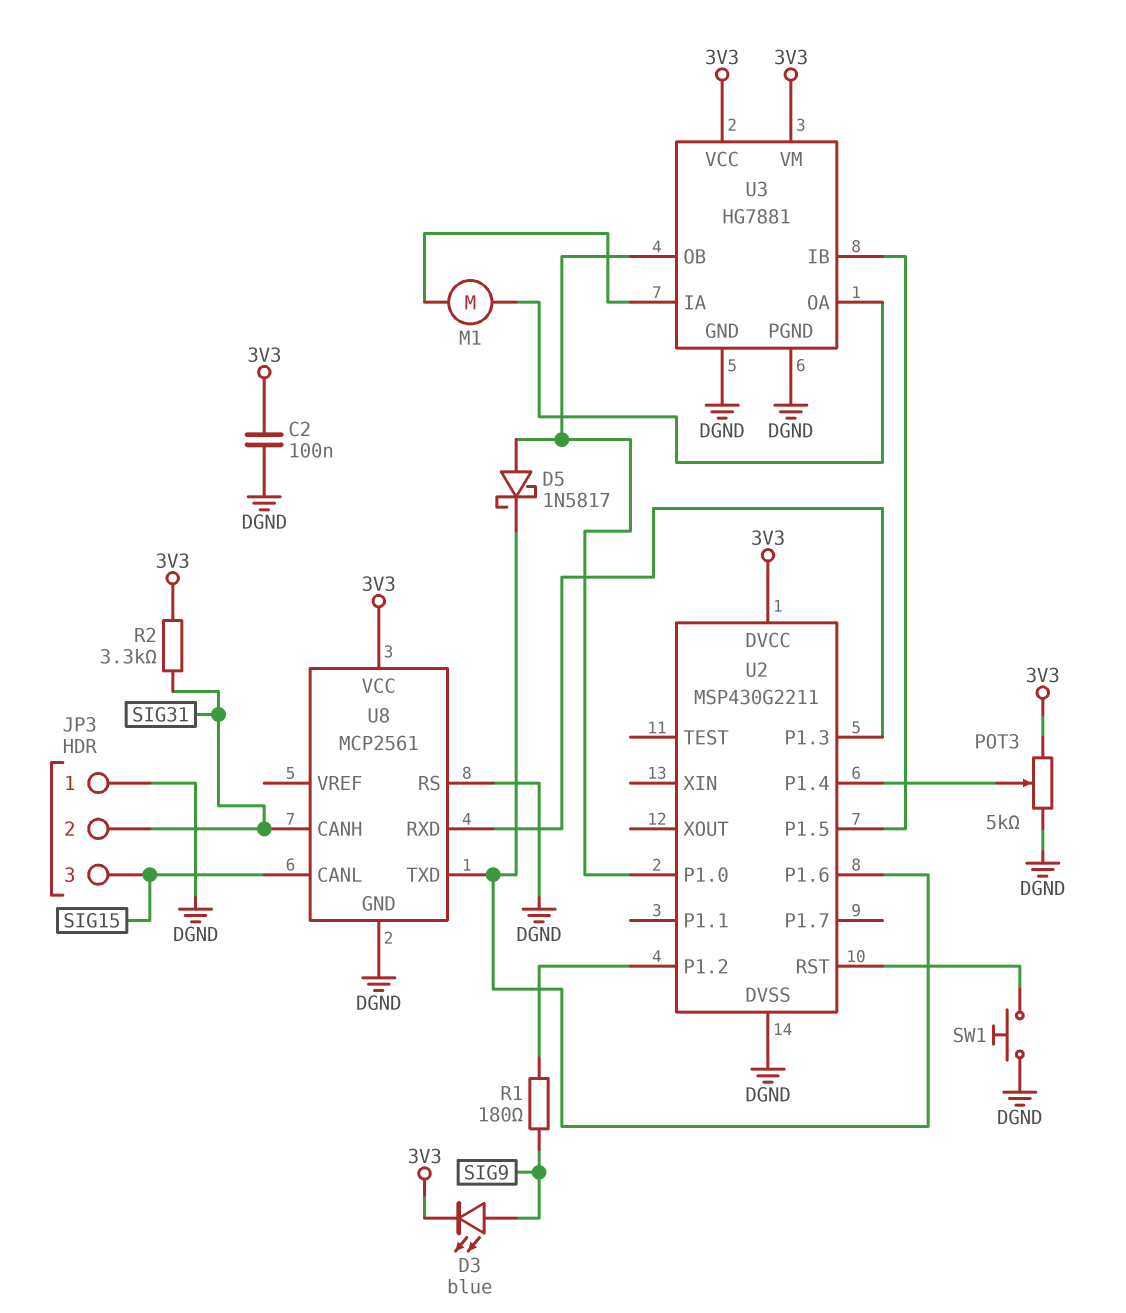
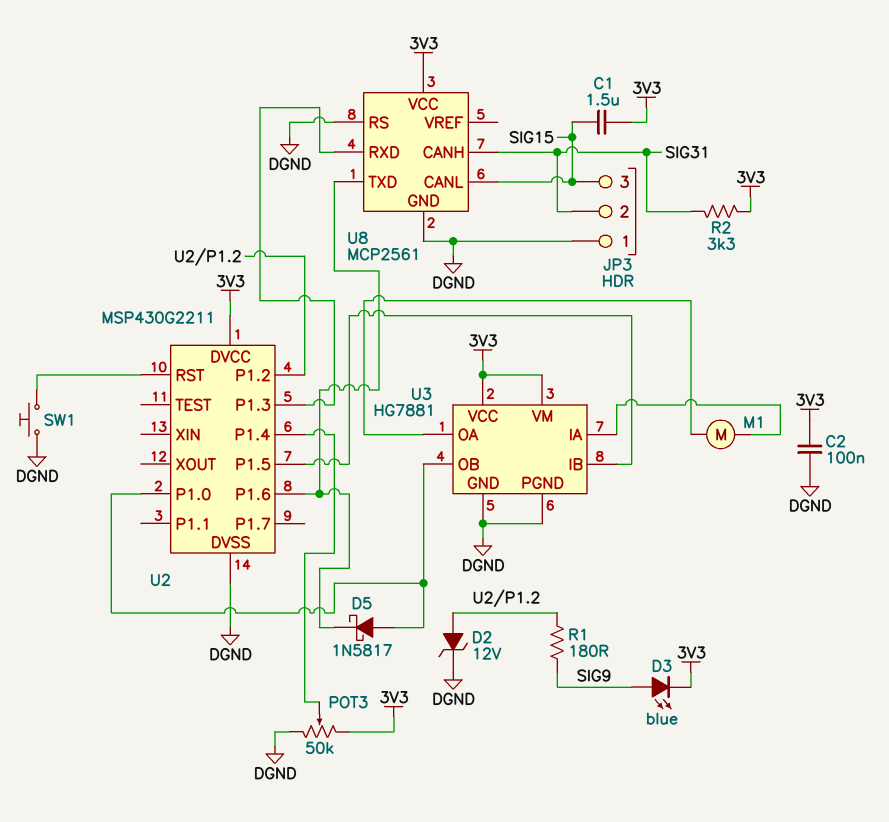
C1: none -> 1.5uF (3V3, SIG15)
D2: none -> zener 12V (A U2/P1.2, K DGND)
POT3: 5k (3V3, DGND, wiper U2/P1.4) -> 50k (3V3, DGND, wiper U2/P1.4)

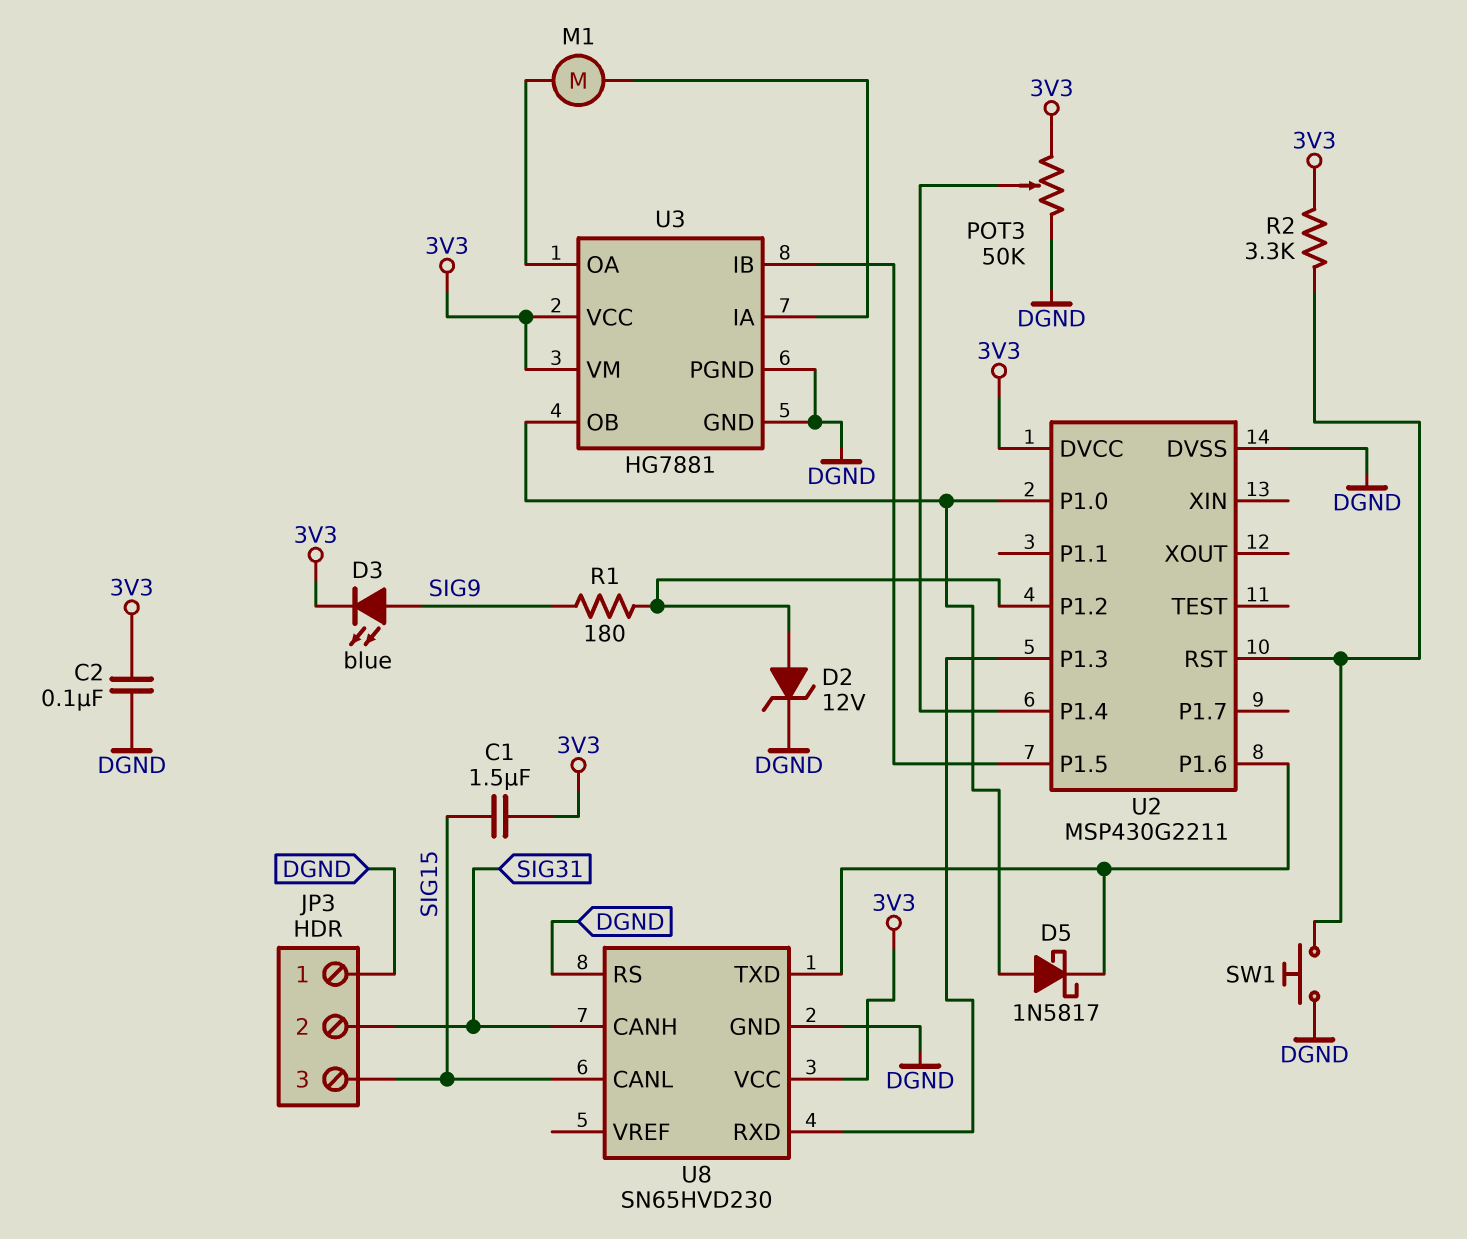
R2: 3.3k (3V3, SIG31) -> 3.3k (3V3, U2/RST)
U8: MCP2561 -> SN65HVD230

